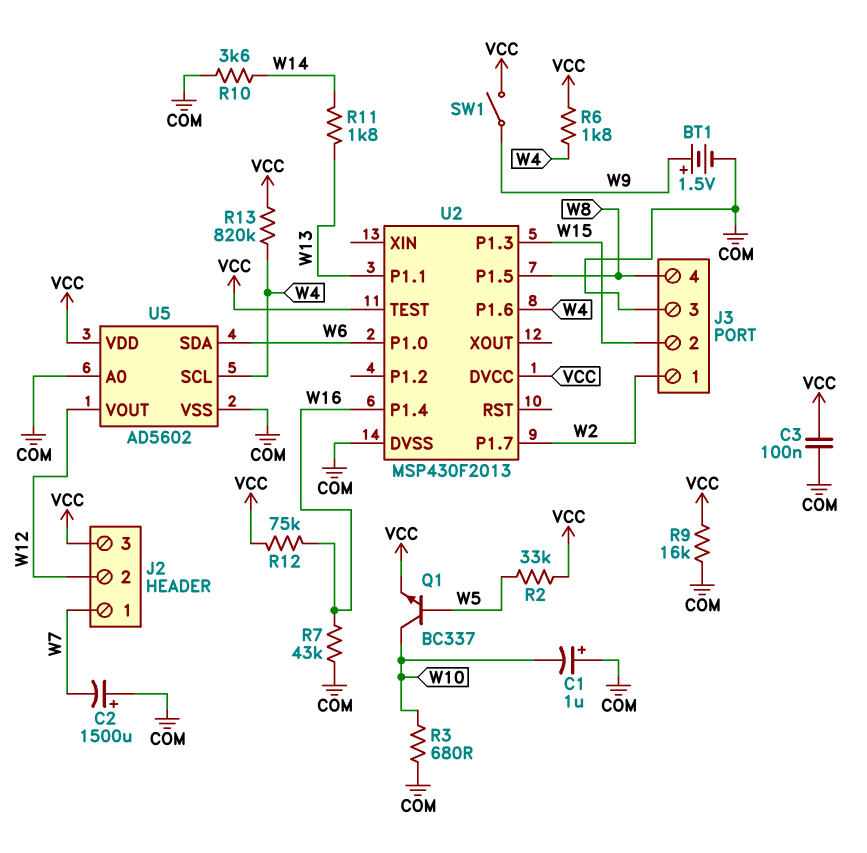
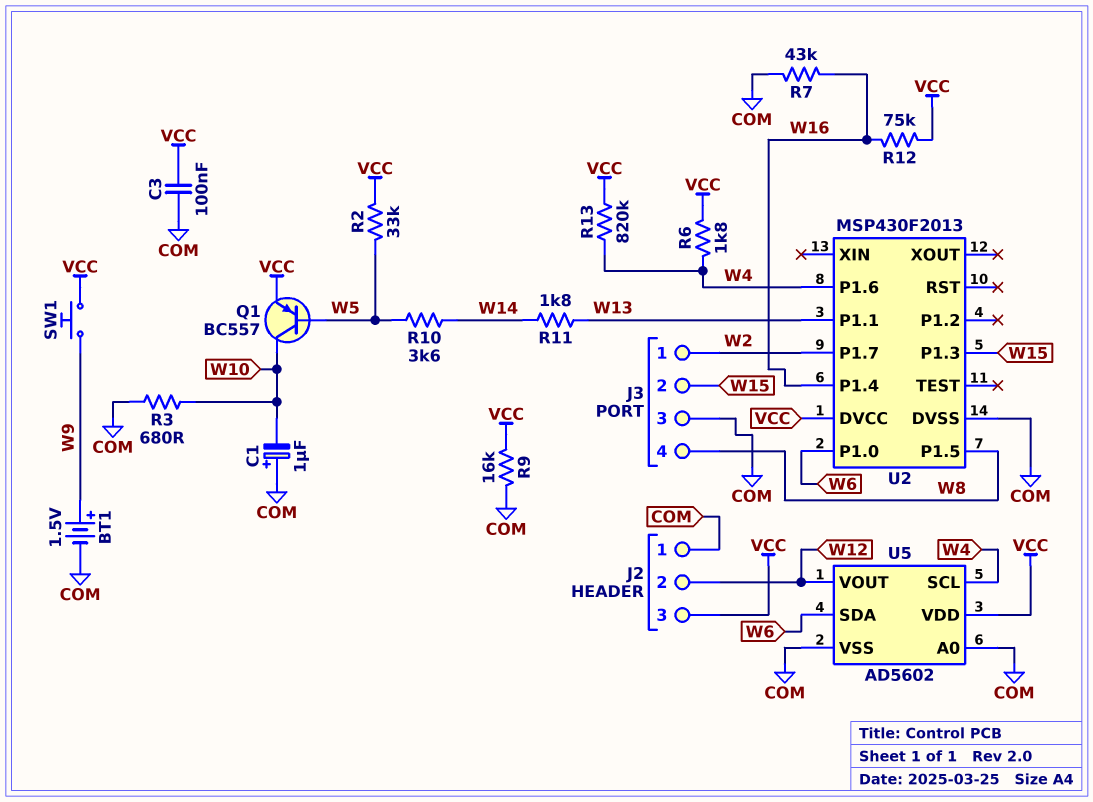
C2: 1500uF (plus COM, minus W7) -> none
J2 pin 1: W7 -> COM
Q1: NPN BC337 (B W5, C W10, E VCC) -> PNP BC557 (B W5, C W10, E VCC)
R10: 3.6k (COM, W14) -> 3.6k (W5, W14)
SW1: switch (VCC, W9) -> button (VCC, W9)
U2 pin TEST: VCC -> none

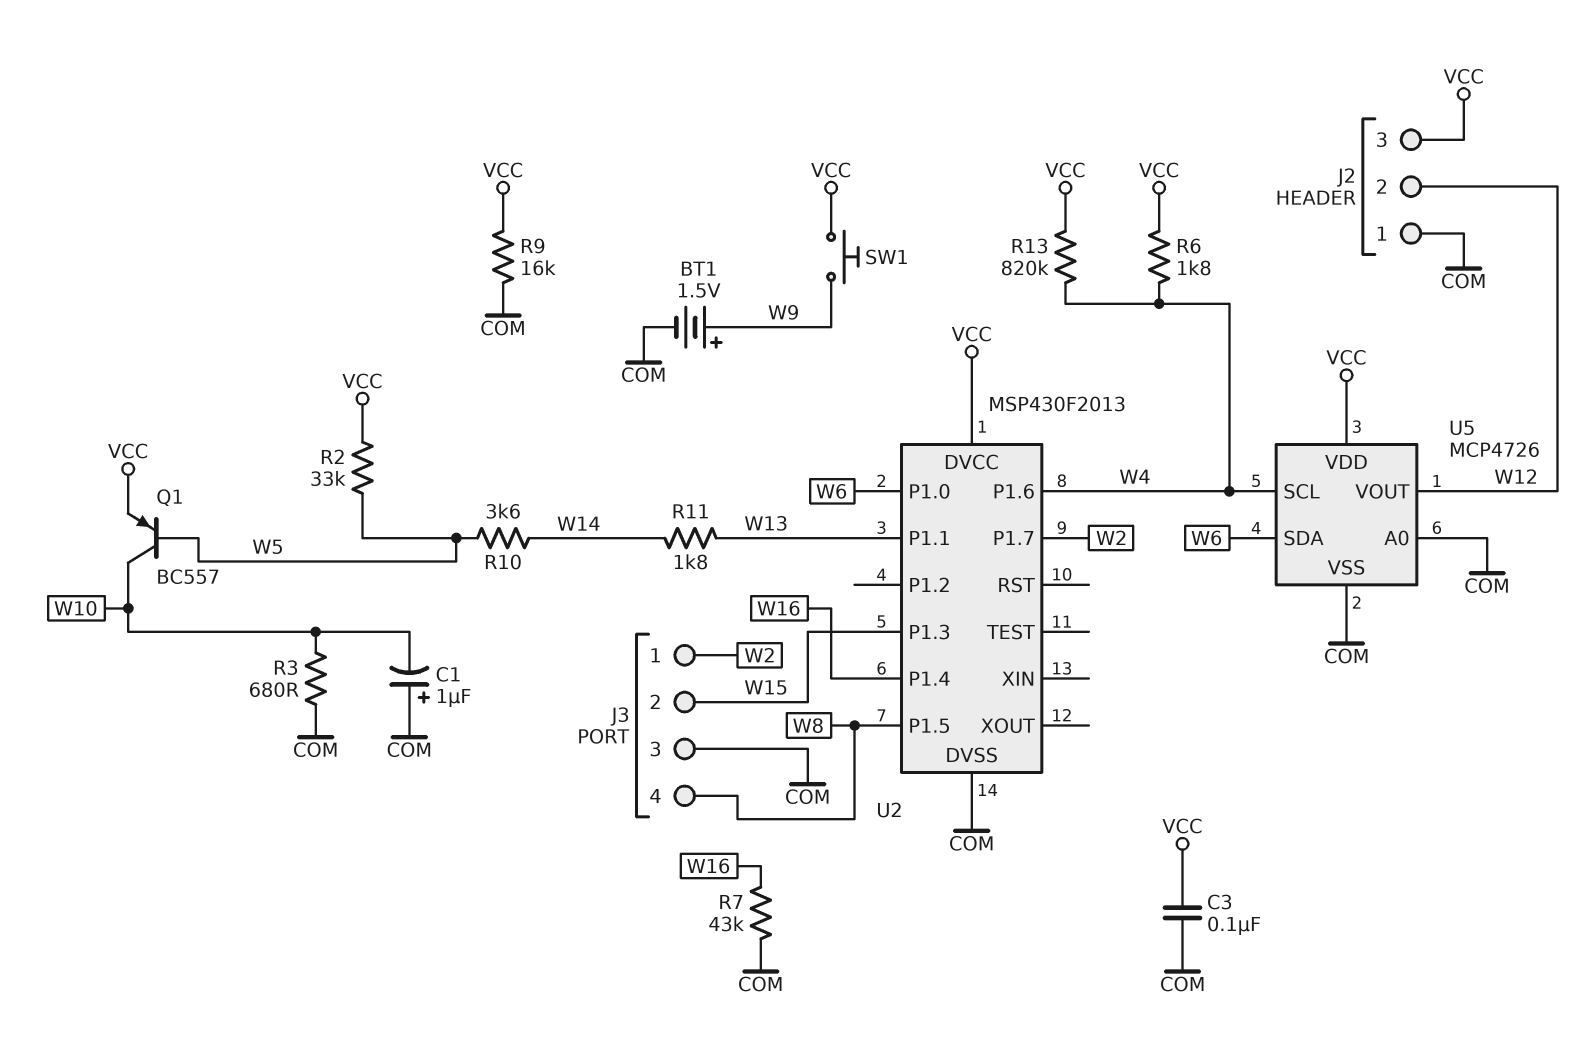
R12: 75k (VCC, W16) -> none
U5: AD5602 -> MCP4726

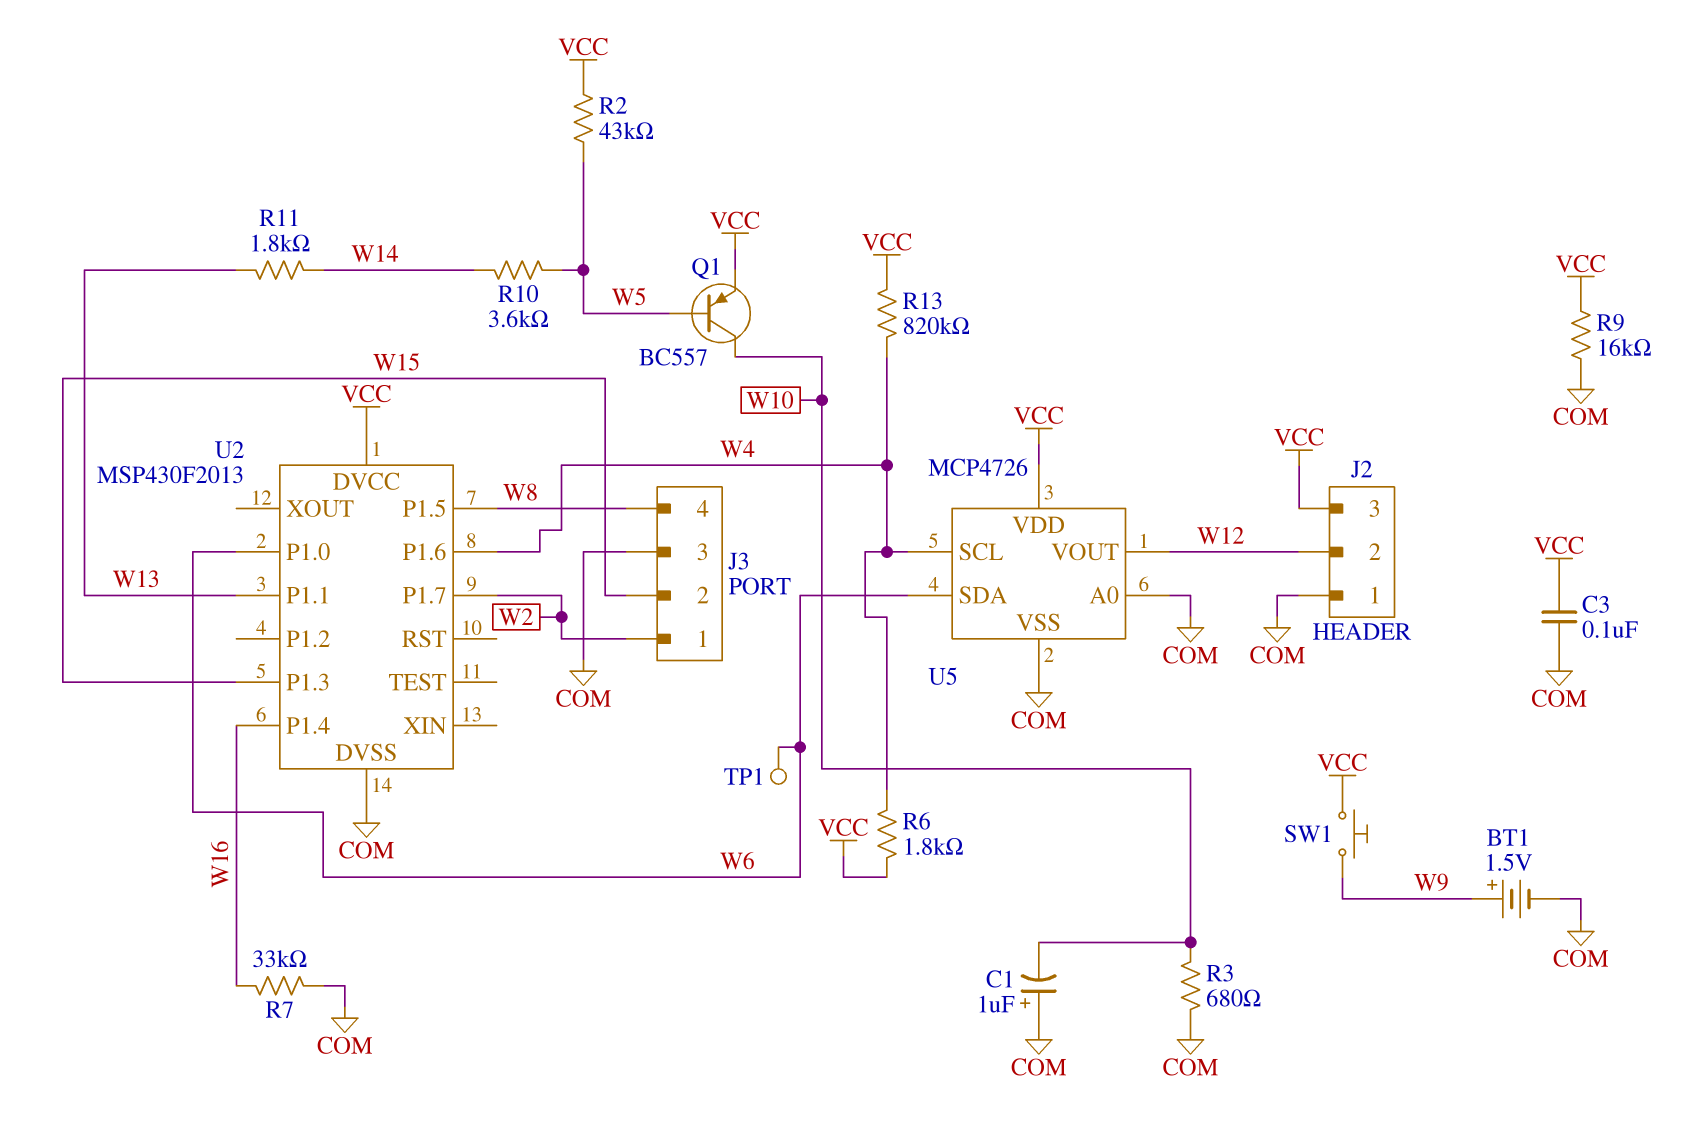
R2: 33k (VCC, W5) -> 43k (VCC, W5)
R7: 43k (COM, W16) -> 33k (COM, W16)
TP1: none -> test point (W6)

